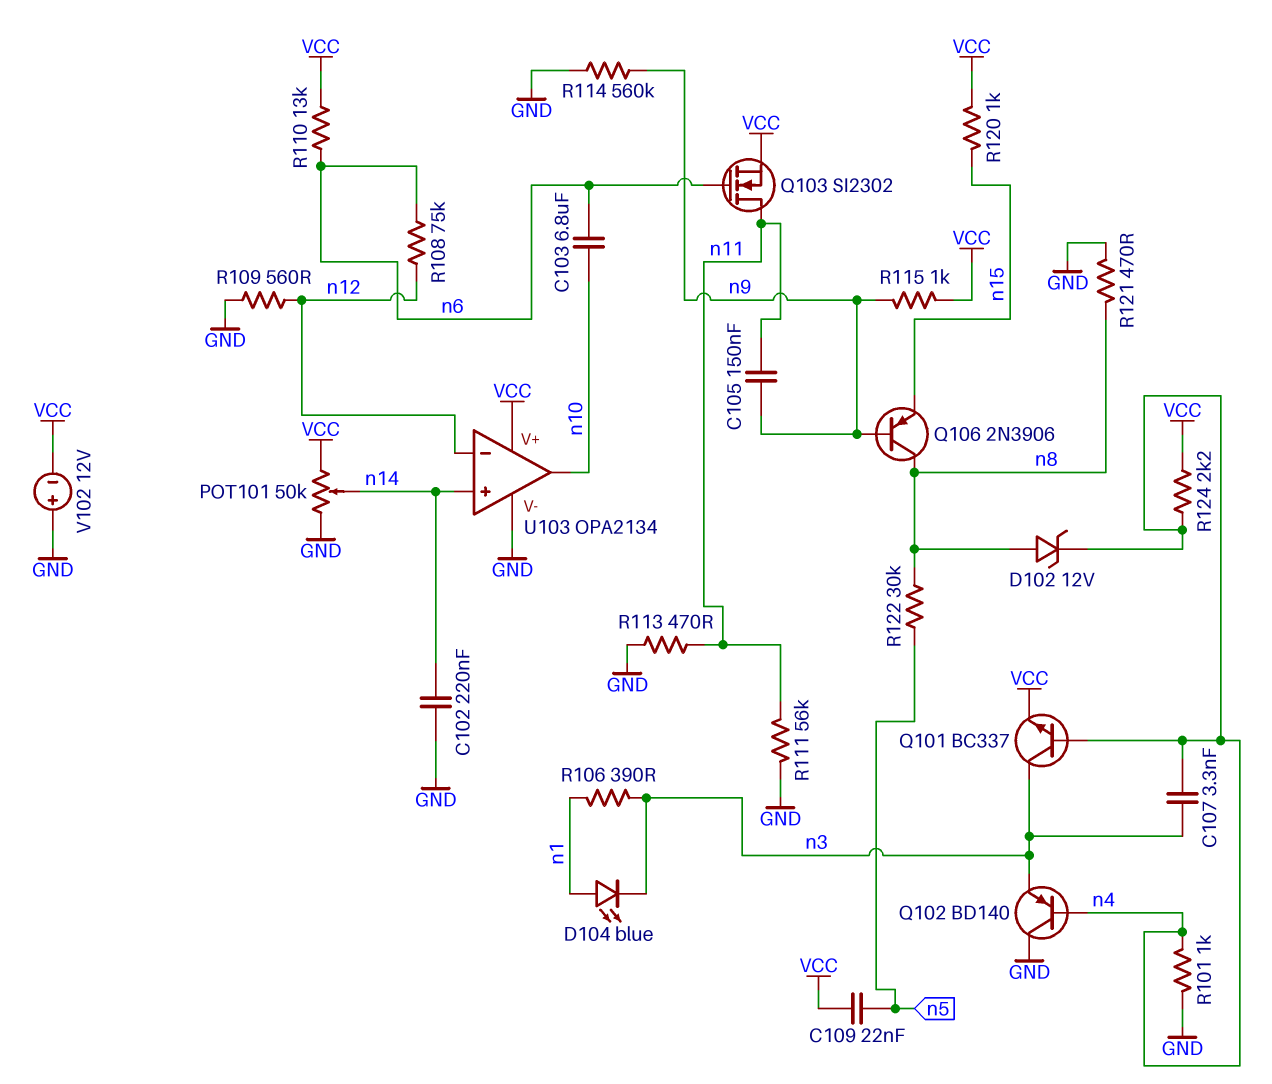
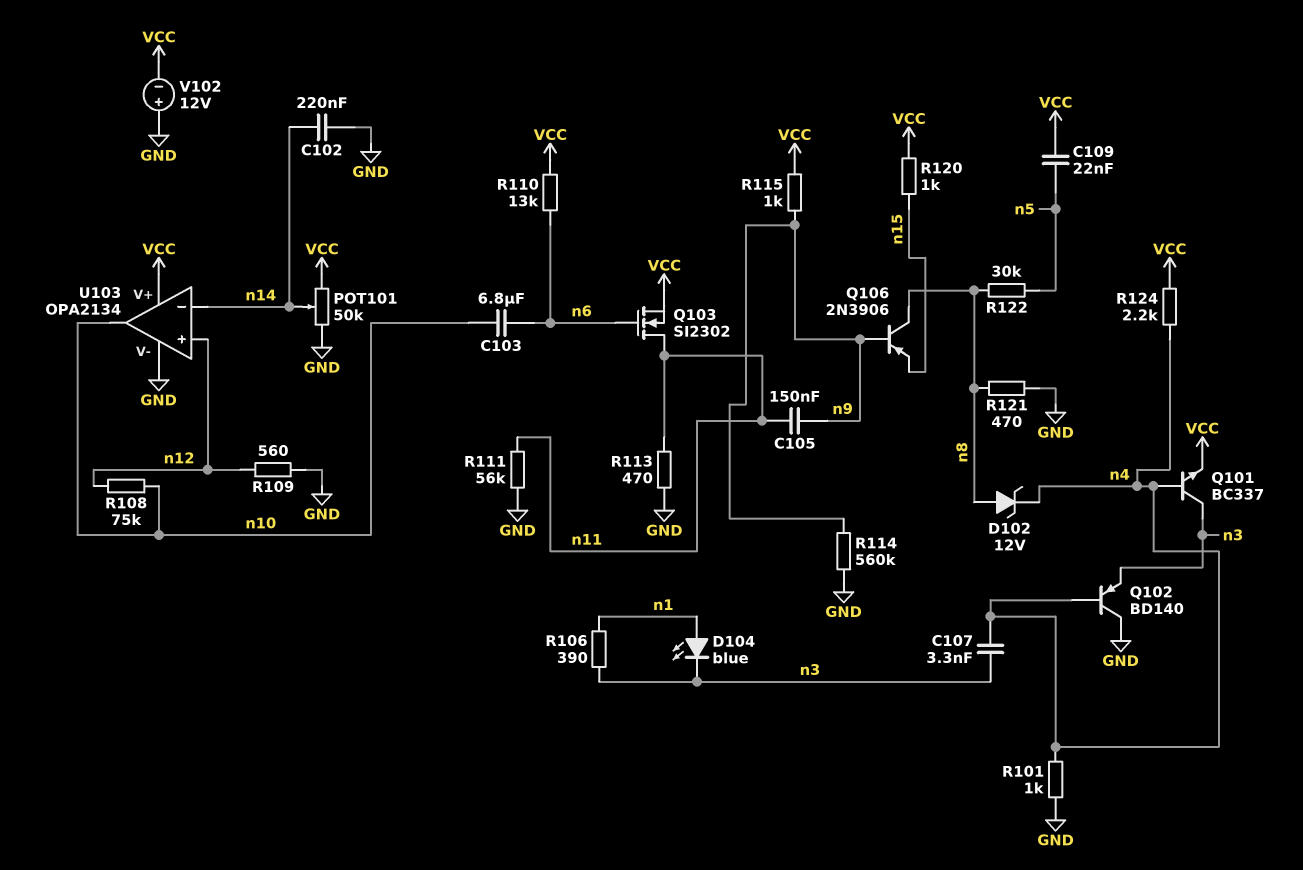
R108: 75k (n6, n12) -> 75k (n10, n12)
U103 pin in+: n14 -> n12
U103 pin in-: n12 -> n14

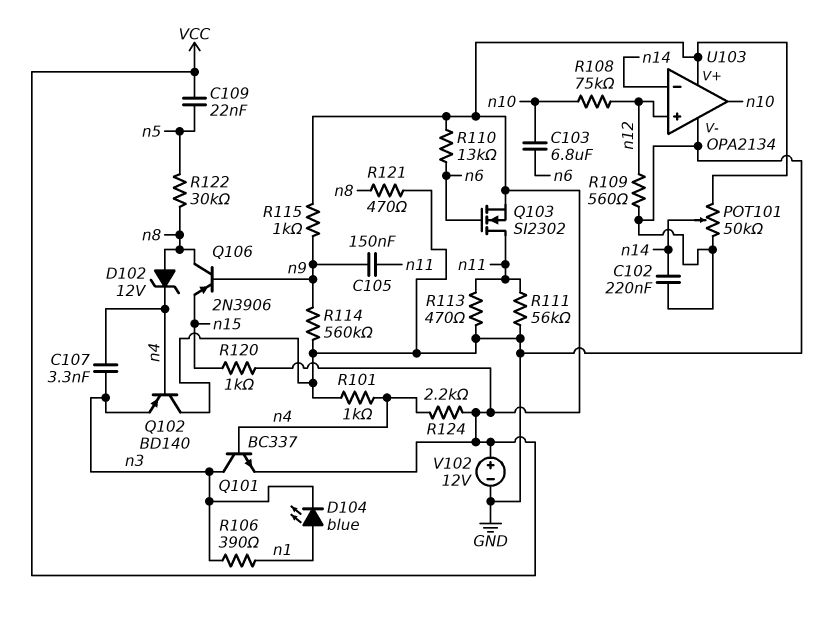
V102: 12V (plus GND, minus VCC) -> 12V (plus VCC, minus GND)

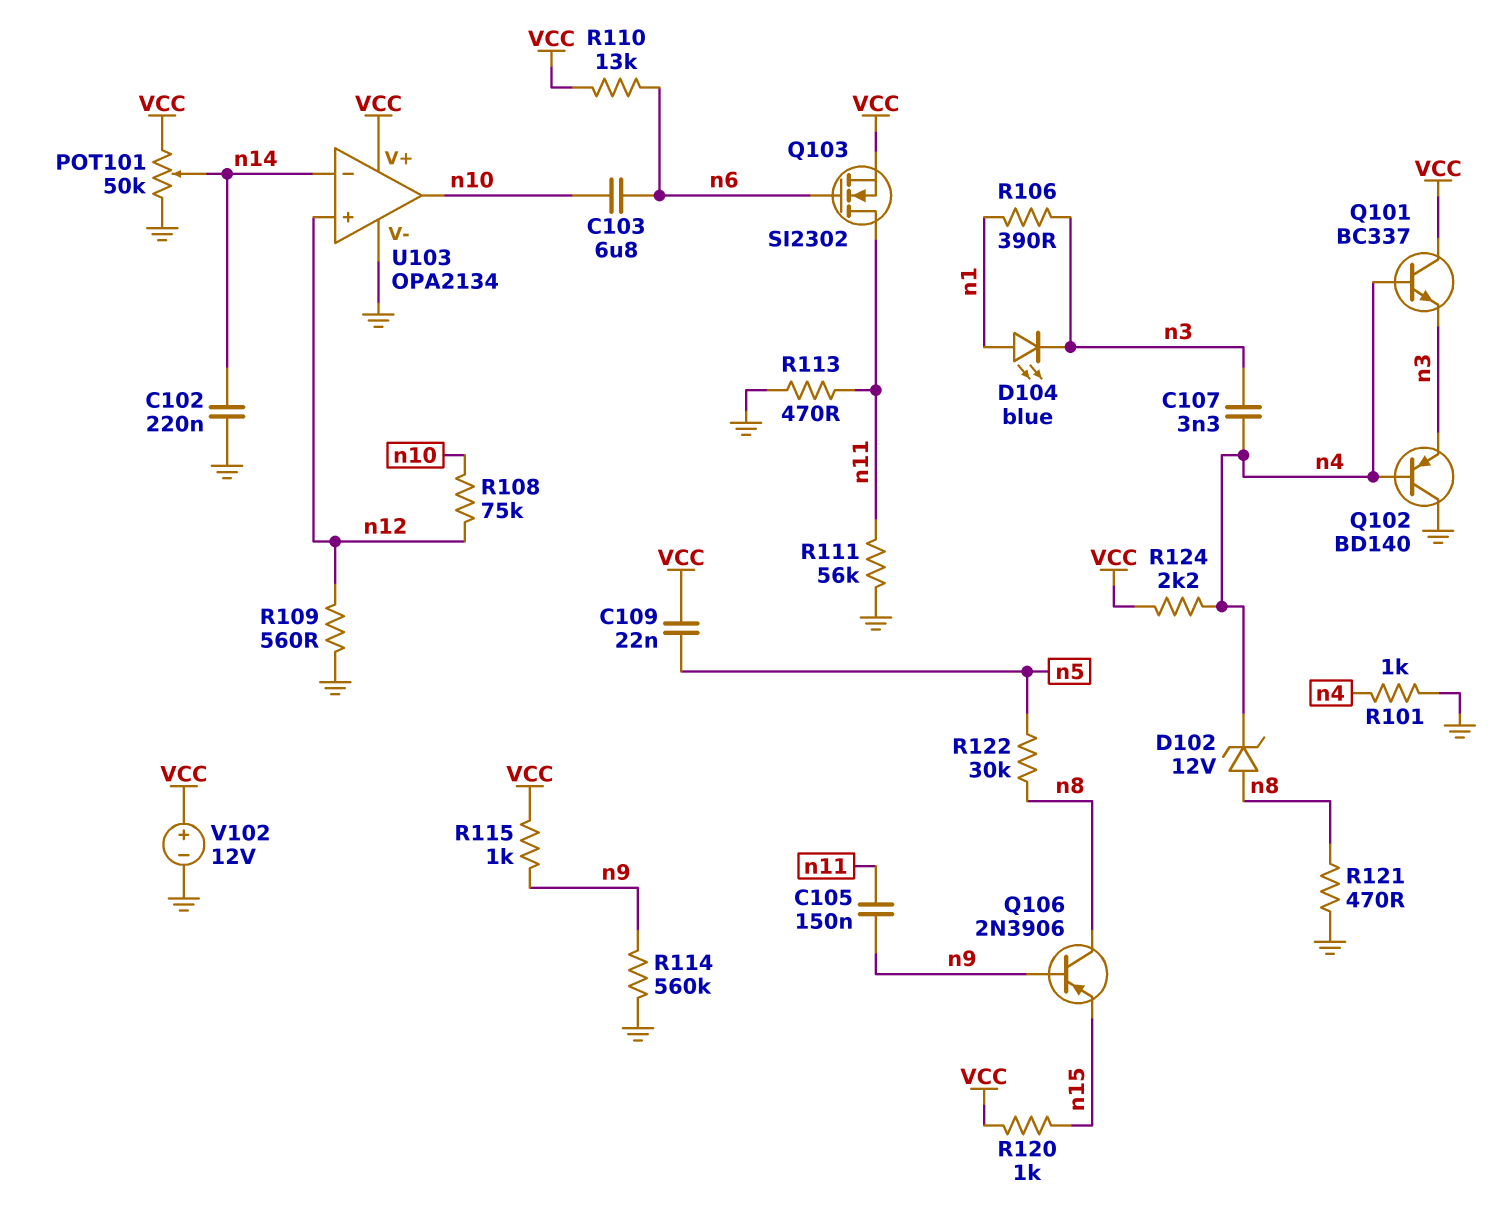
Q101: NPN BC337 (B n4, C n3, E VCC) -> NPN BC337 (B n4, C VCC, E n3)

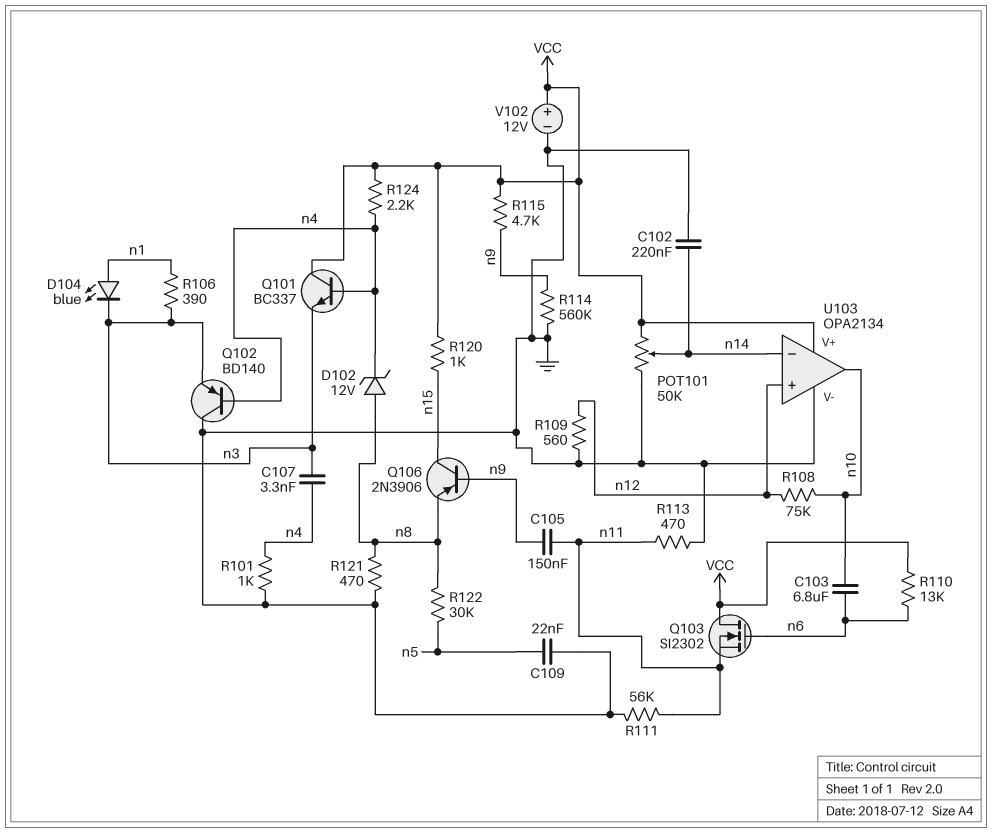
C109: 22nF (VCC, n5) -> 22nF (GND, n5)
Q103: NMOS SI2302 (G n6, D n11, S VCC) -> NMOS SI2302 (G n6, D VCC, S n11)
Q106: PNP 2N3906 (B n9, C n8, E n15) -> PNP 2N3906 (B n9, C n15, E n8)
R115: 1k (VCC, n9) -> 4.7k (VCC, n9)

